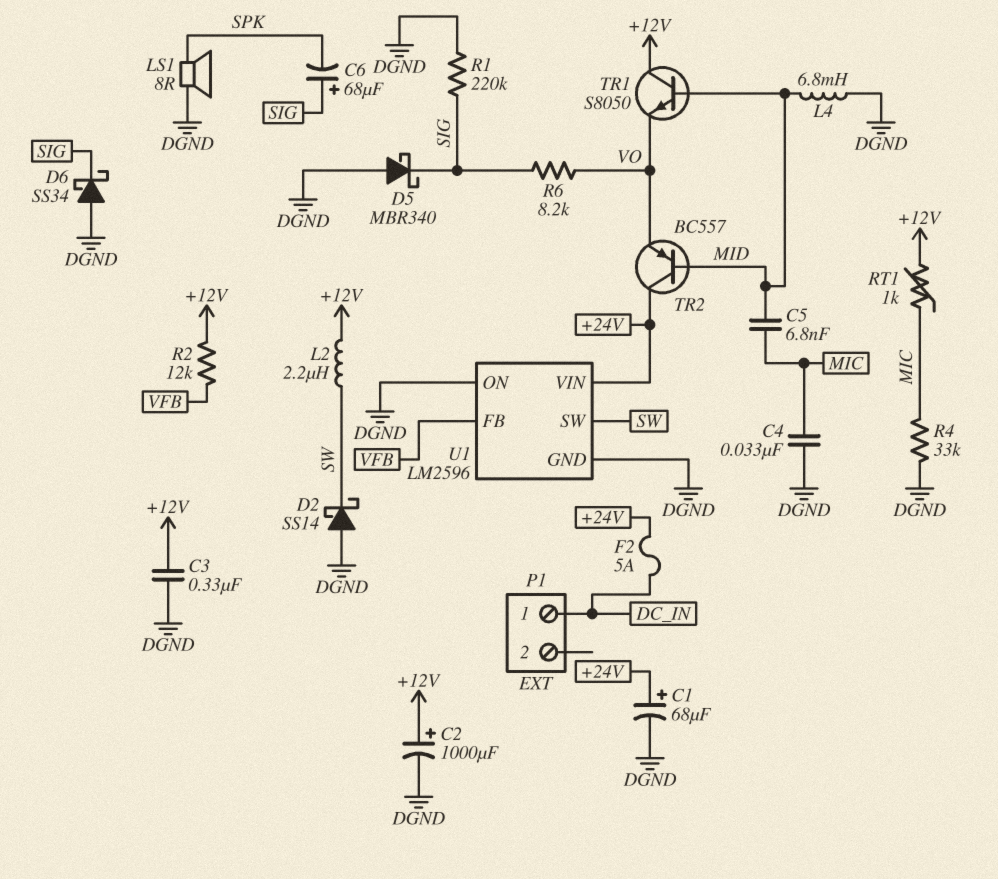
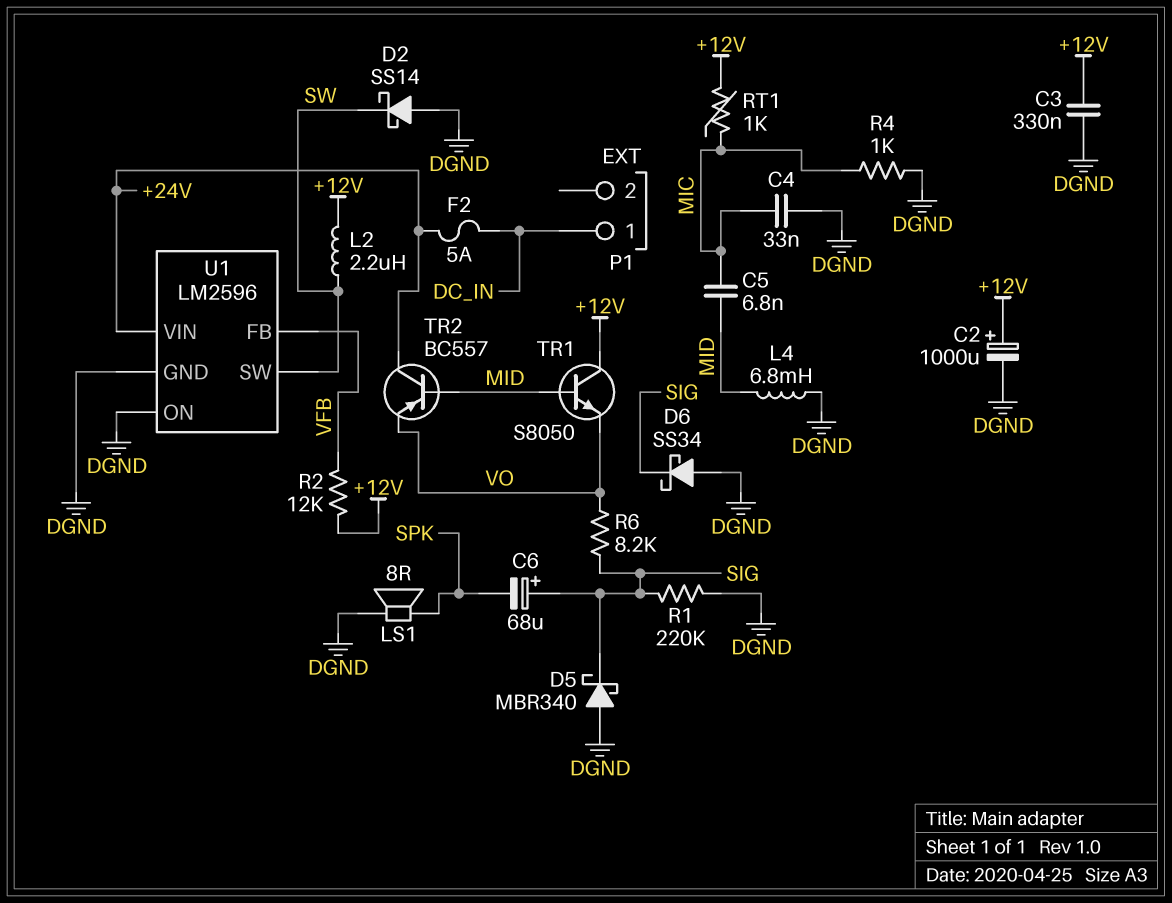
C1: 68uF (plus +24V, minus DGND) -> none
R4: 33k (DGND, MIC) -> 1k (DGND, MIC)

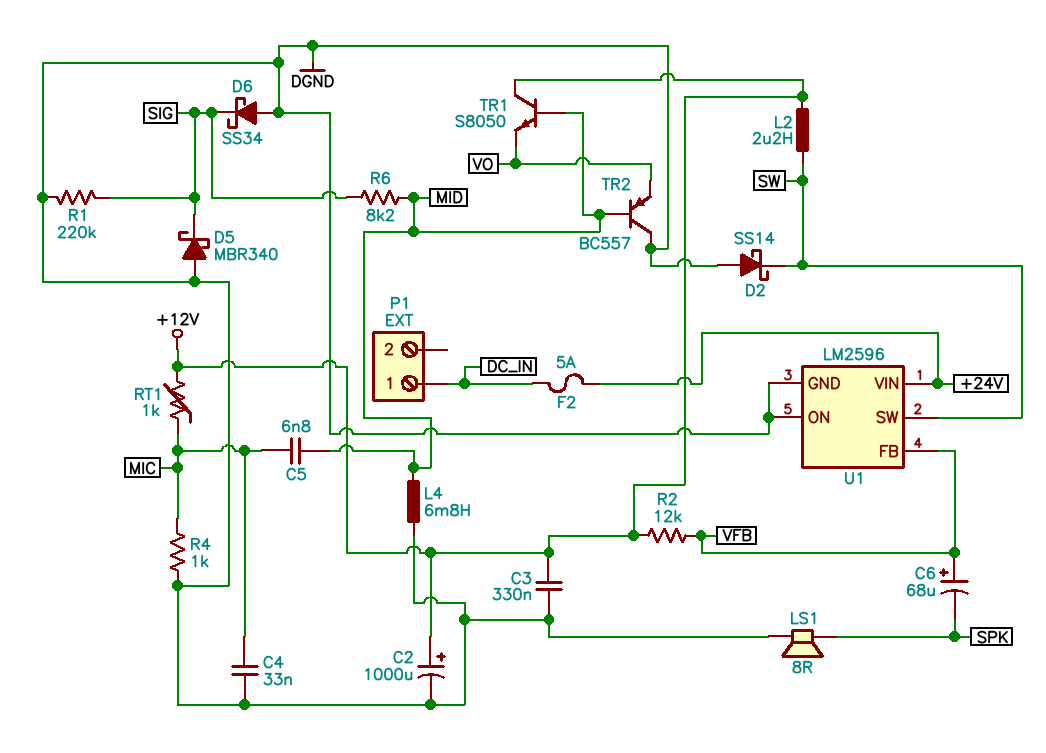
C6: 68uF (plus SIG, minus SPK) -> 68uF (plus VFB, minus SPK)
R6: 8.2k (SIG, VO) -> 8.2k (MID, SIG)
TR2: PNP BC557 (B MID, C +24V, E VO) -> PNP BC557 (B MID, C DGND, E VO)

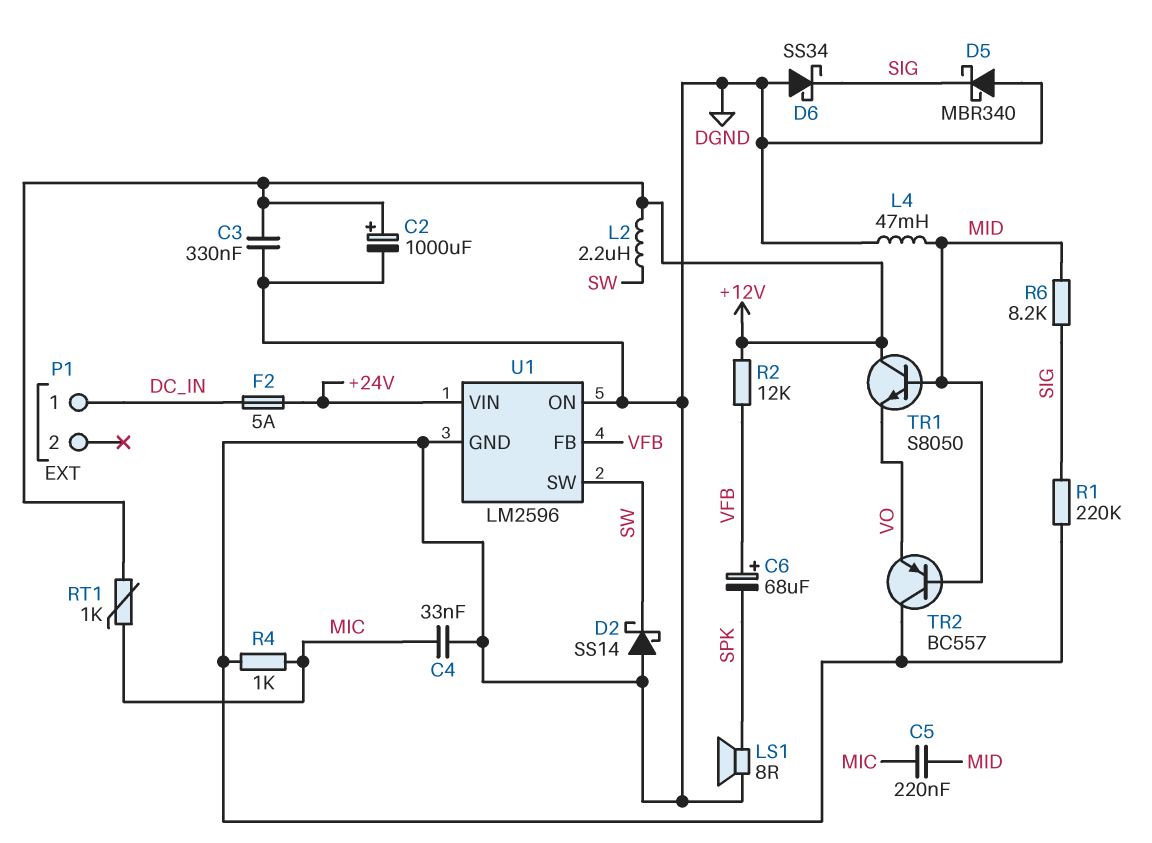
C5: 6.8nF (MIC, MID) -> 220nF (MIC, MID)
L4: 6.8mH (DGND, MID) -> 47mH (DGND, MID)

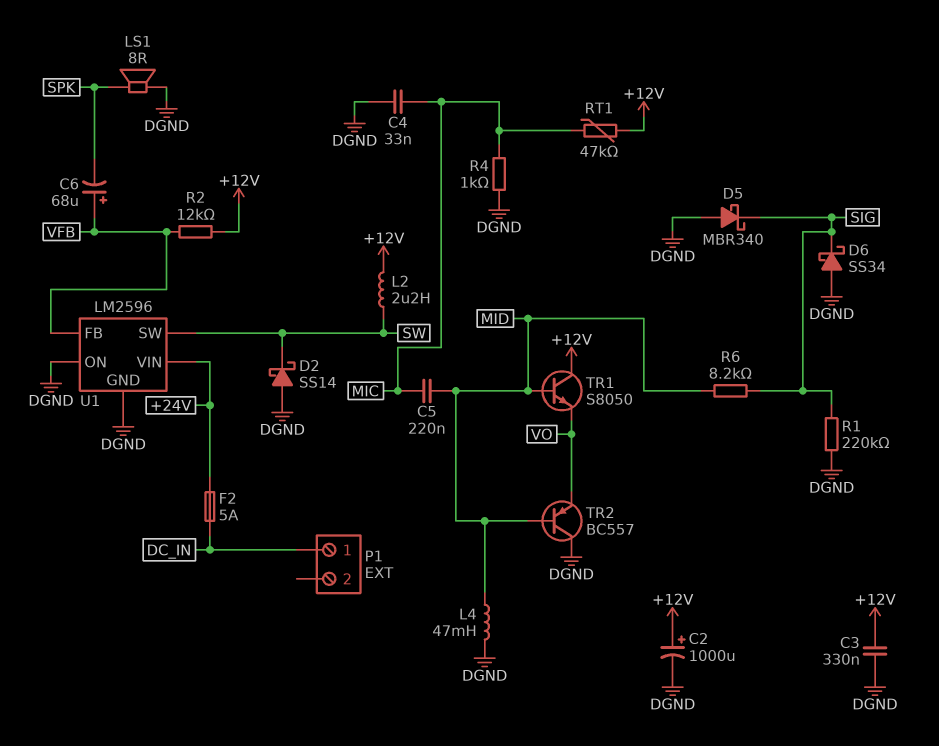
RT1: 1k (+12V, MIC) -> 47k (+12V, MIC)

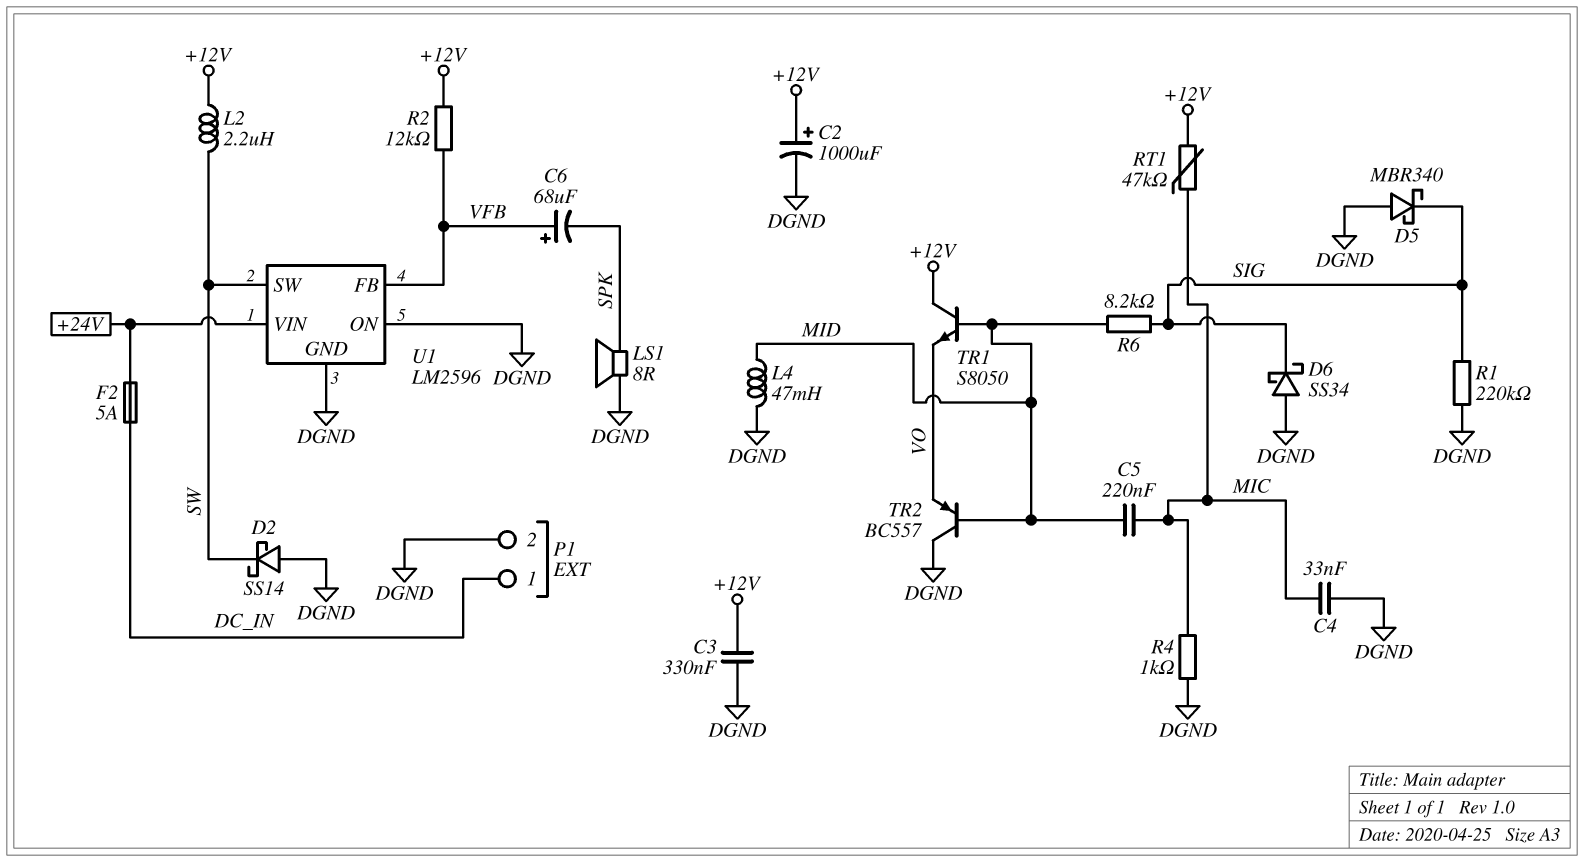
P1 pin 2: none -> DGND

